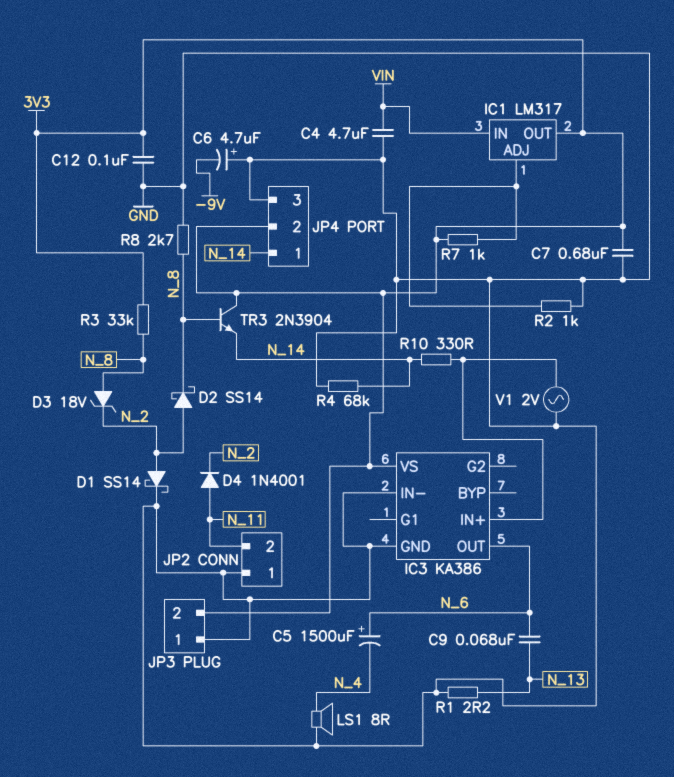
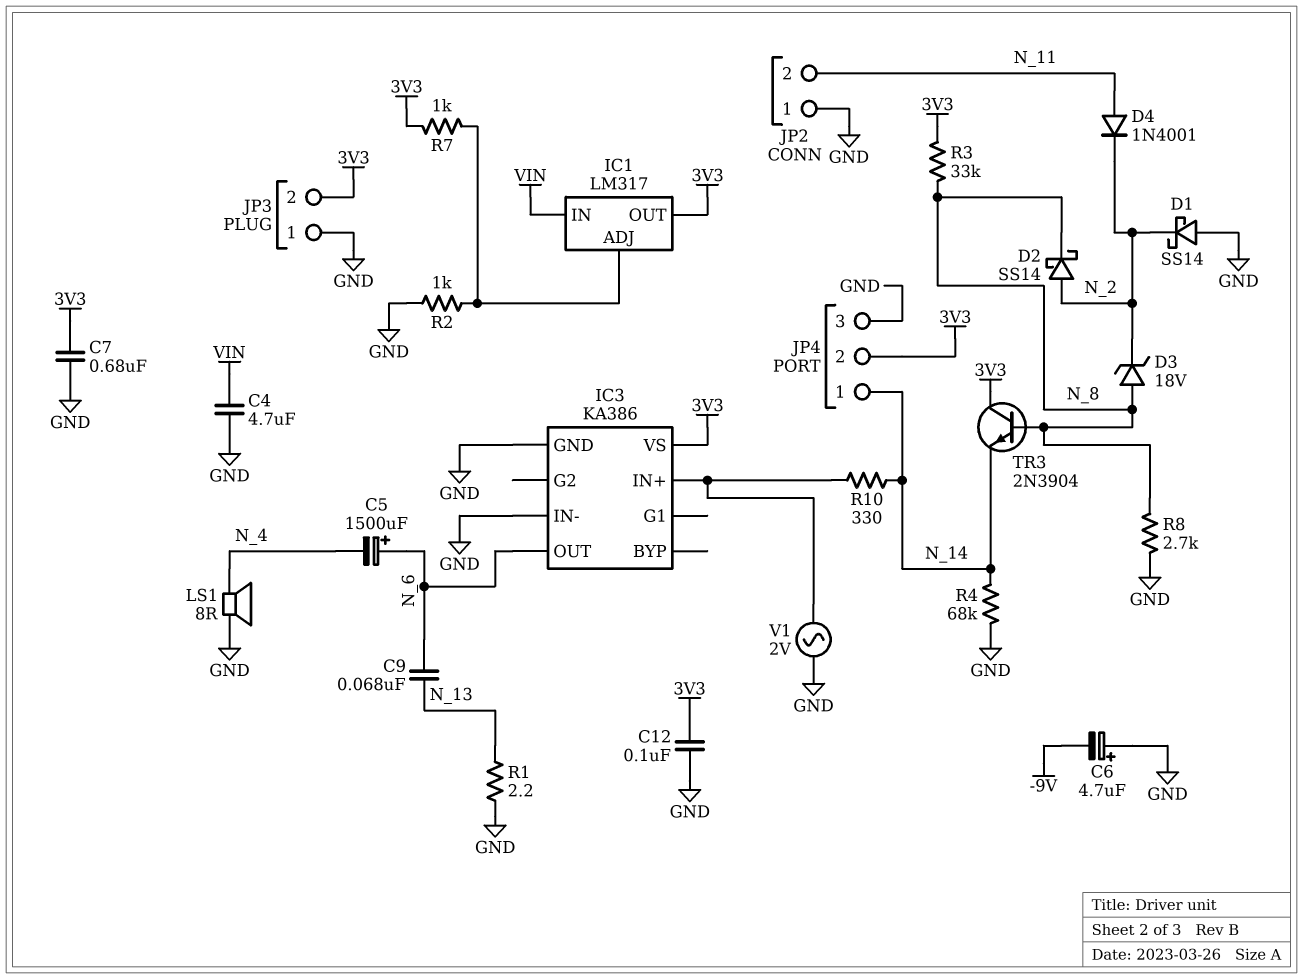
D1: schottky SS14 (A N_2, K GND) -> schottky SS14 (A GND, K N_2)

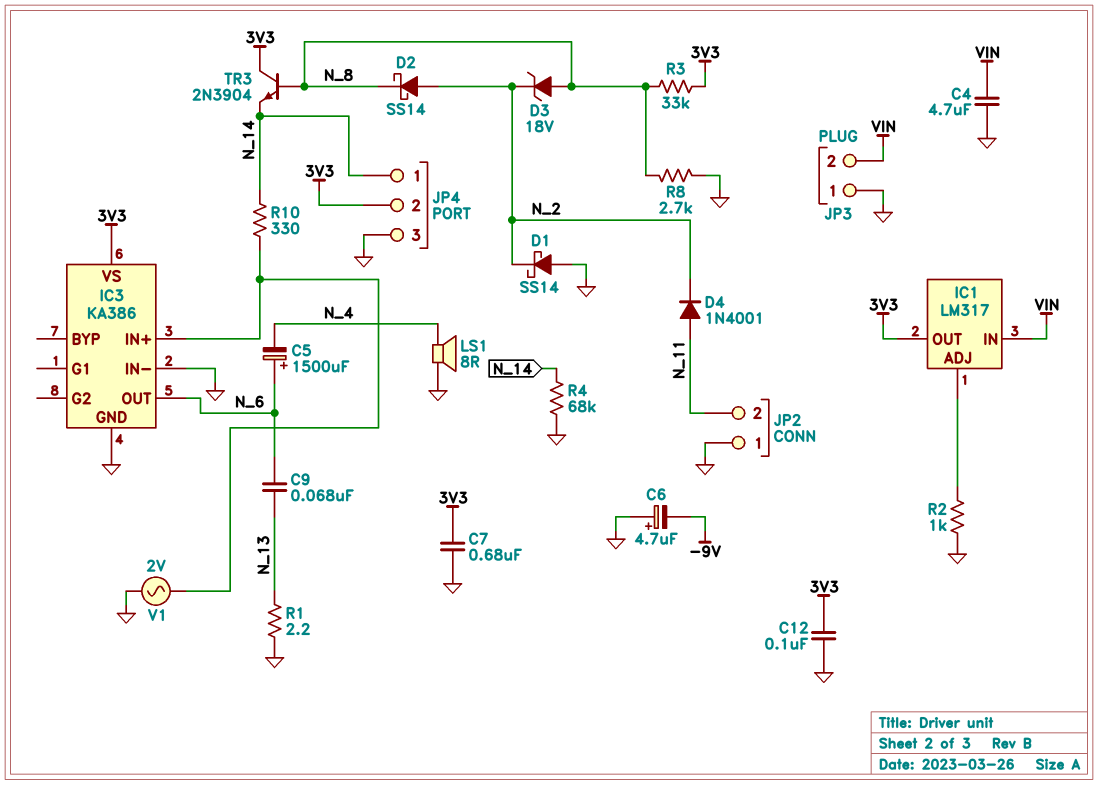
JP3 pin 2: 3V3 -> VIN
R7: 1k (3V3, IC1/ADJ) -> none

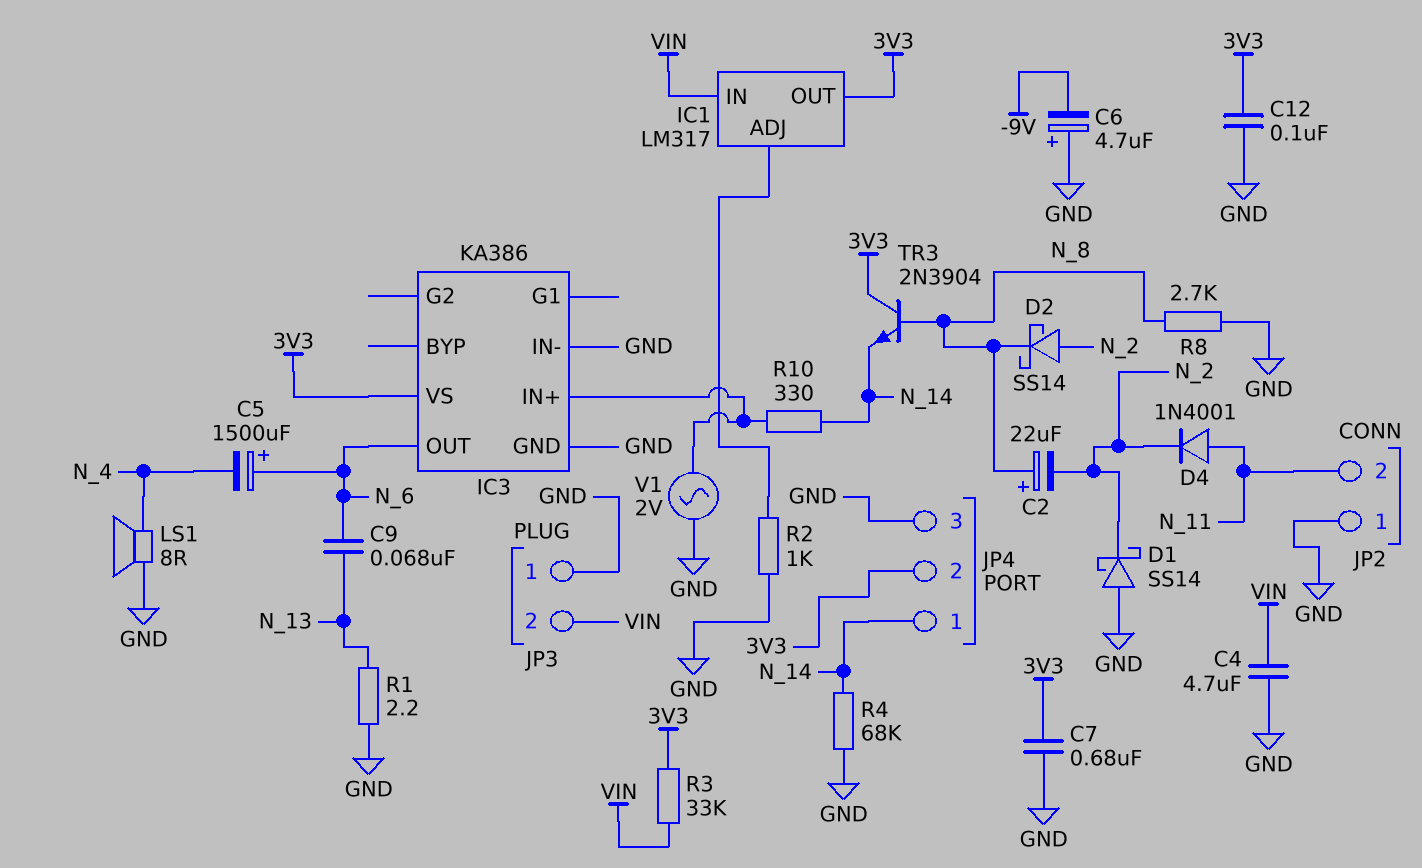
C2: none -> 22uF (plus N_8, minus N_2)
D3: zener 18V (A N_8, K N_2) -> none
R3: 33k (3V3, N_8) -> 33k (3V3, VIN)

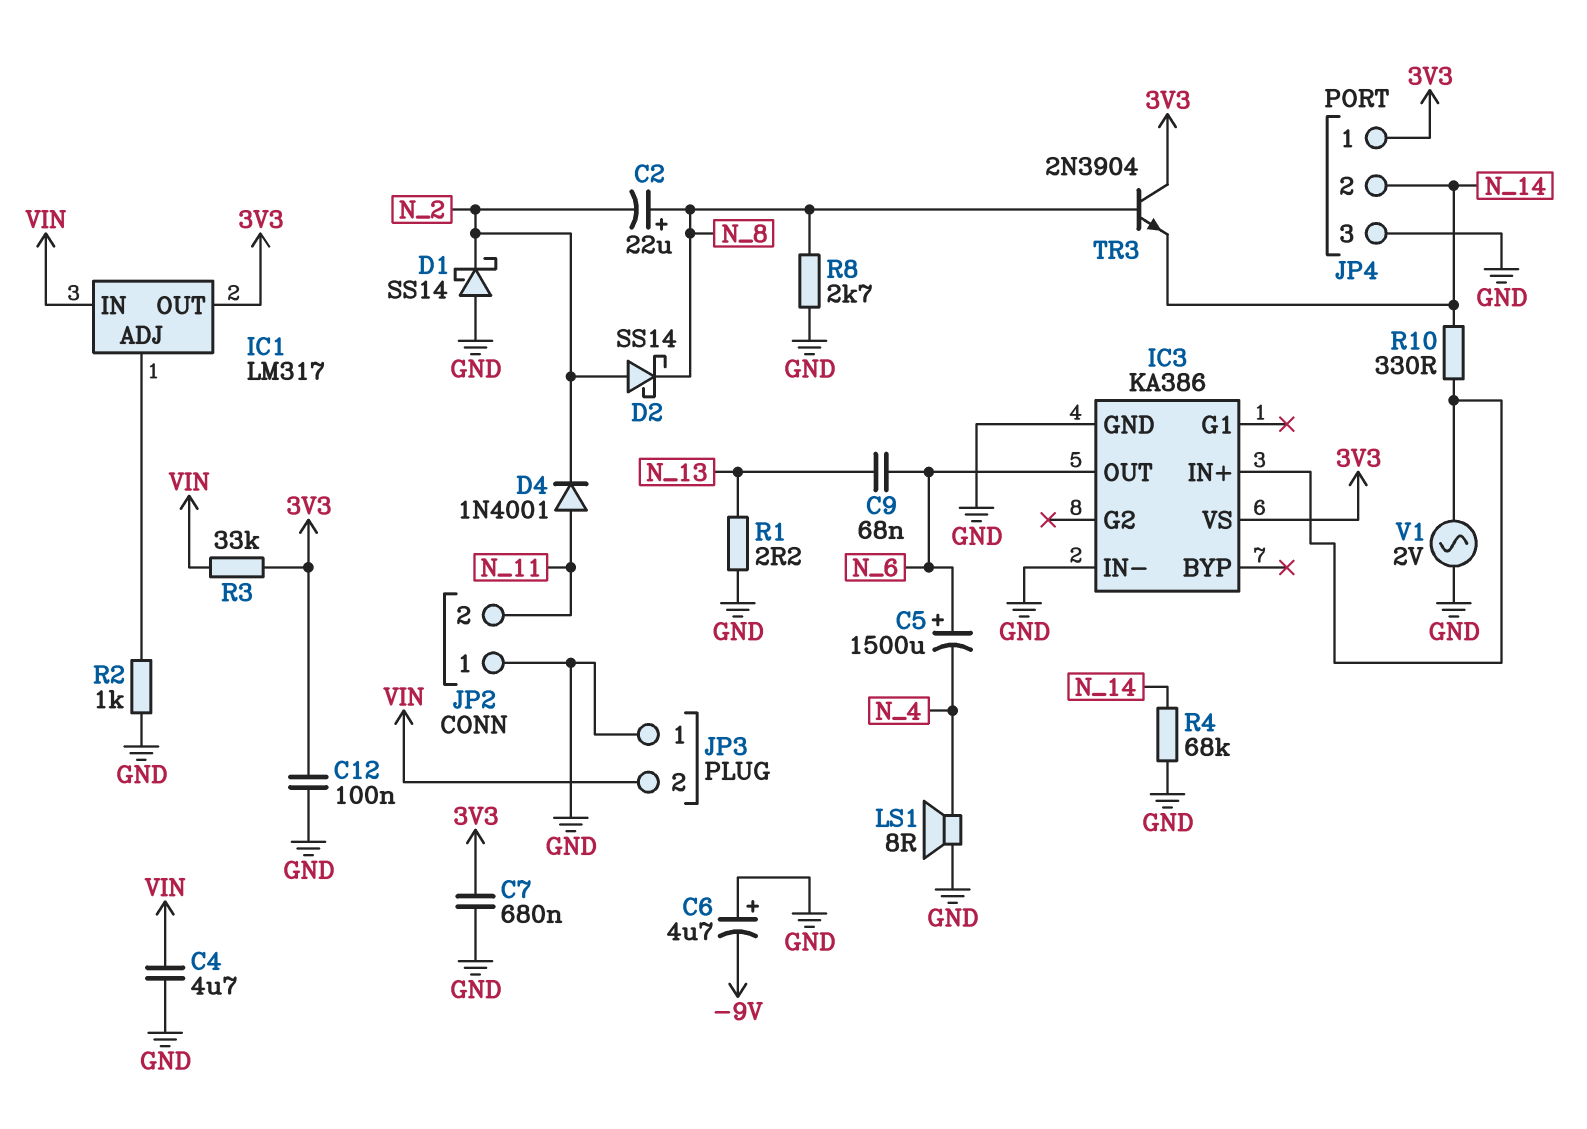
JP4 pin 1: N_14 -> 3V3
JP4 pin 2: 3V3 -> N_14

